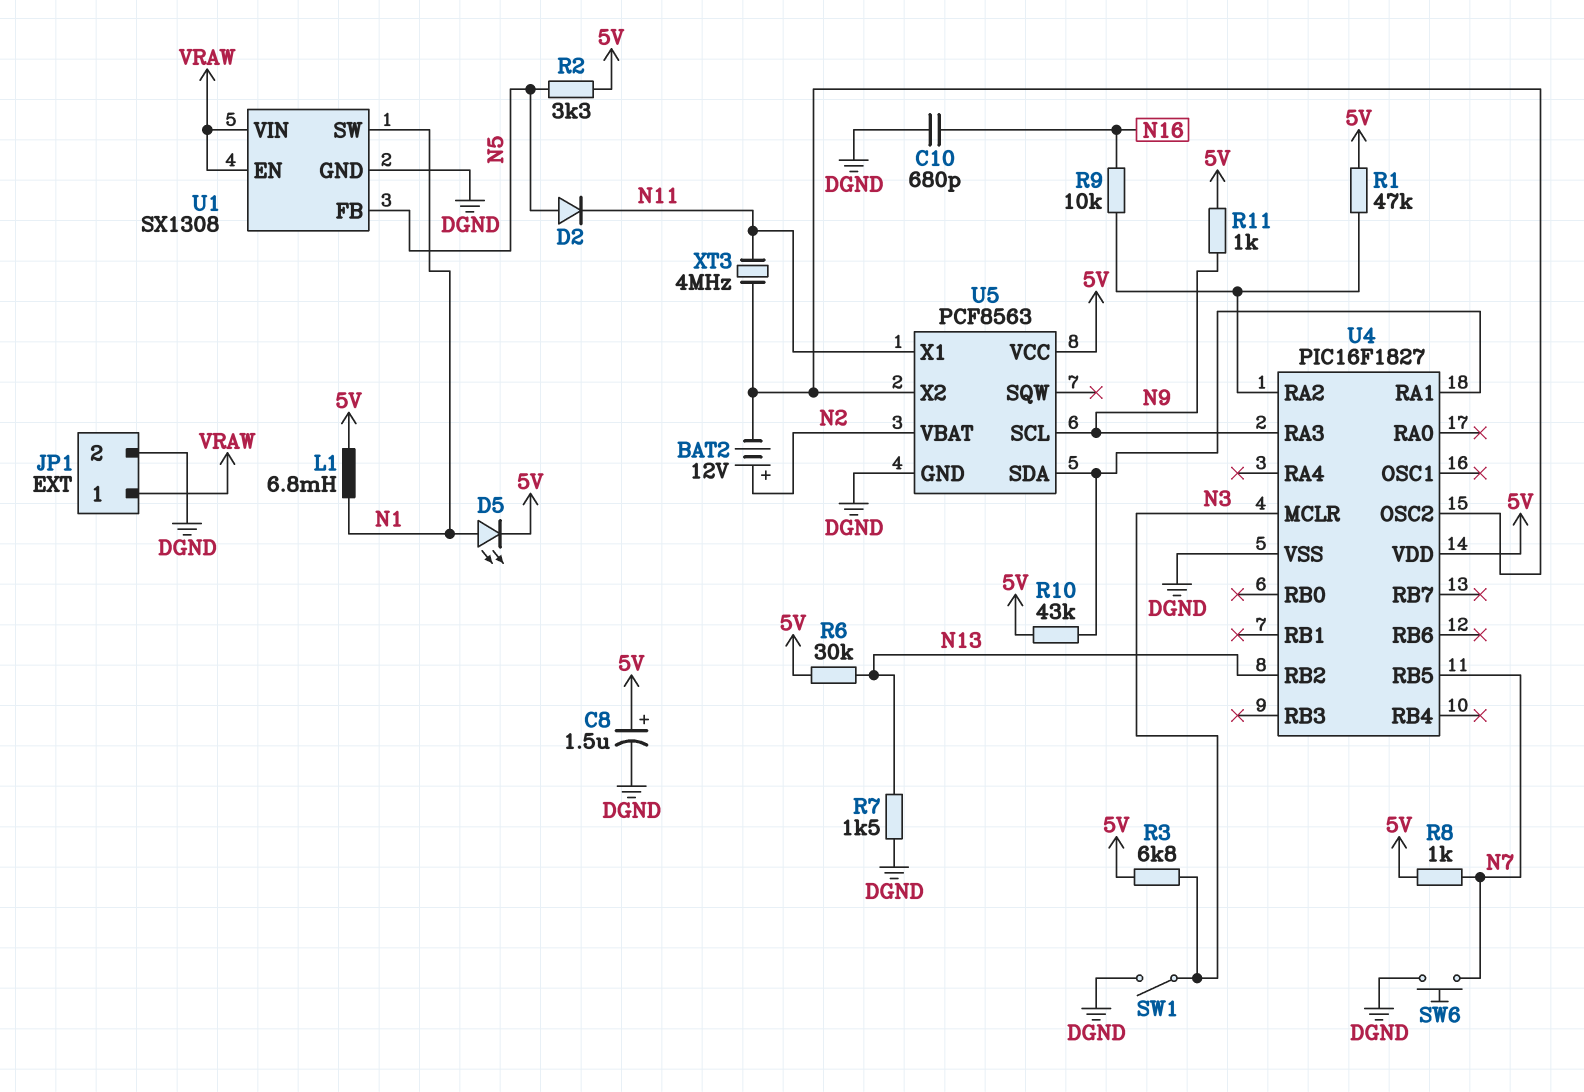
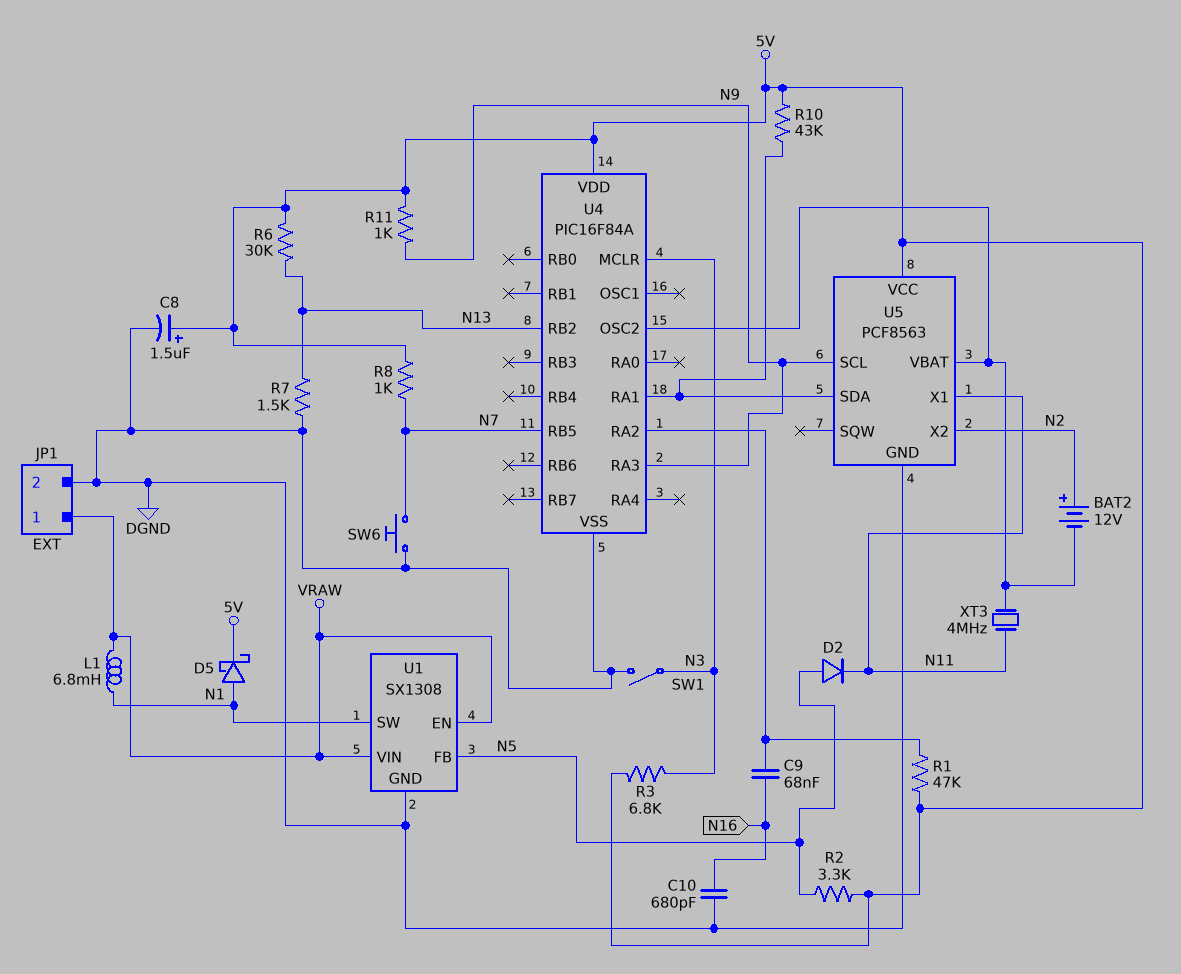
C9: none -> 68nF (N16, U4/RA2)
D5: LED (A N1, K 5V) -> schottky (A N1, K 5V)
L1: 6.8mH (5V, N1) -> 6.8mH (N1, VRAW)
R9: 10k (N16, U4/RA2) -> none
U4: PIC16F1827 -> PIC16F84A
U5 pin VBAT: N2 -> U4/OSC2
U5 pin X2: U4/OSC2 -> N2

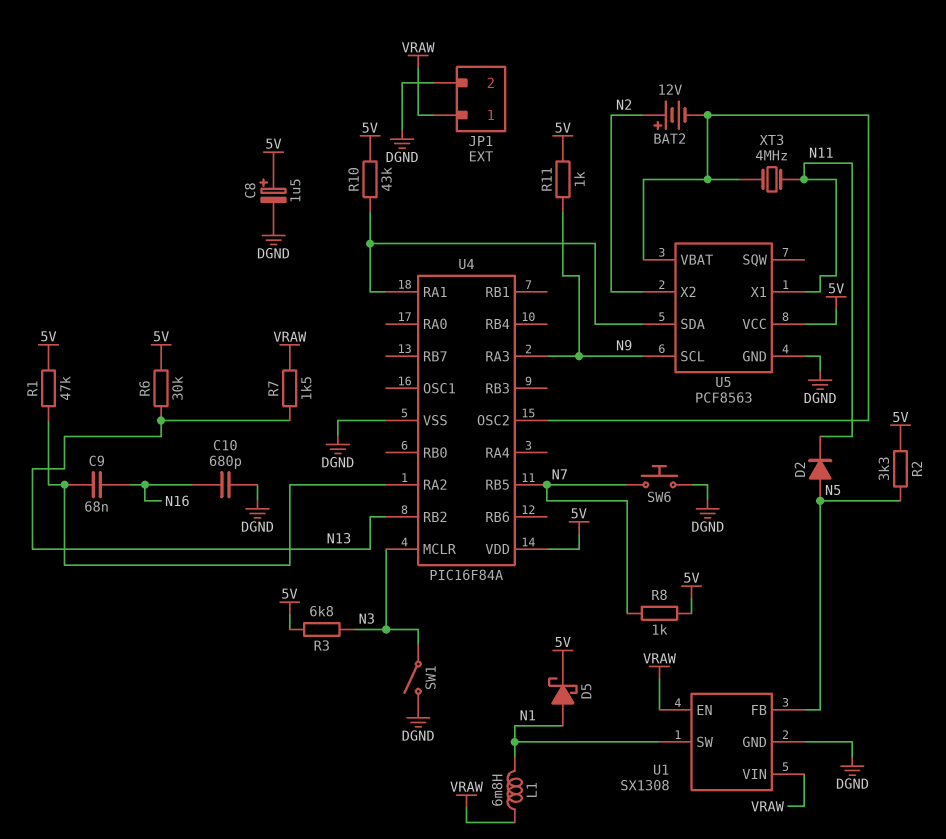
R7: 1.5k (DGND, N13) -> 1.5k (N13, VRAW)

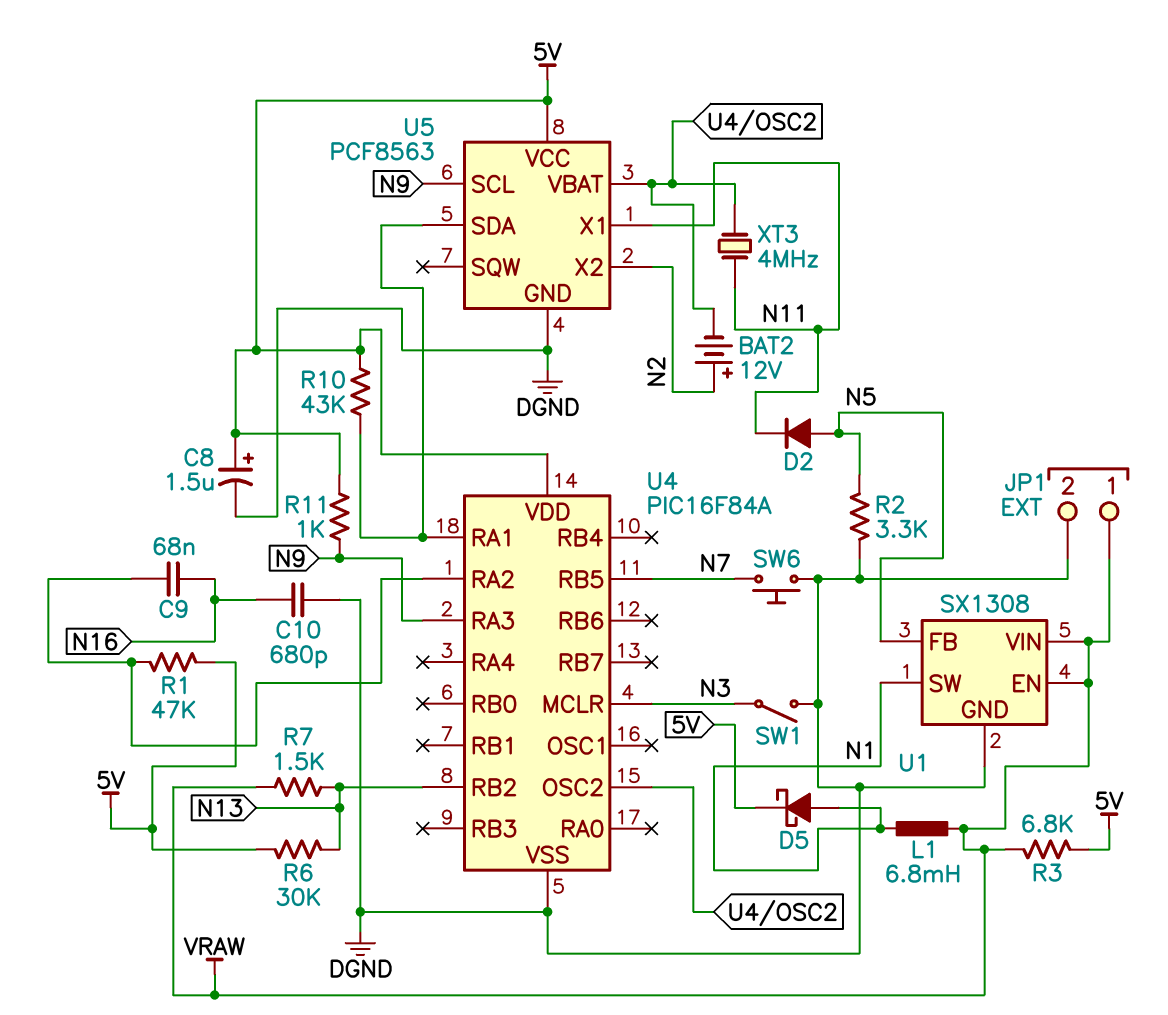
R2: 3.3k (5V, N5) -> 3.3k (DGND, N5)
R3: 6.8k (5V, N3) -> 6.8k (5V, VRAW)
R8: 1k (5V, N7) -> none

